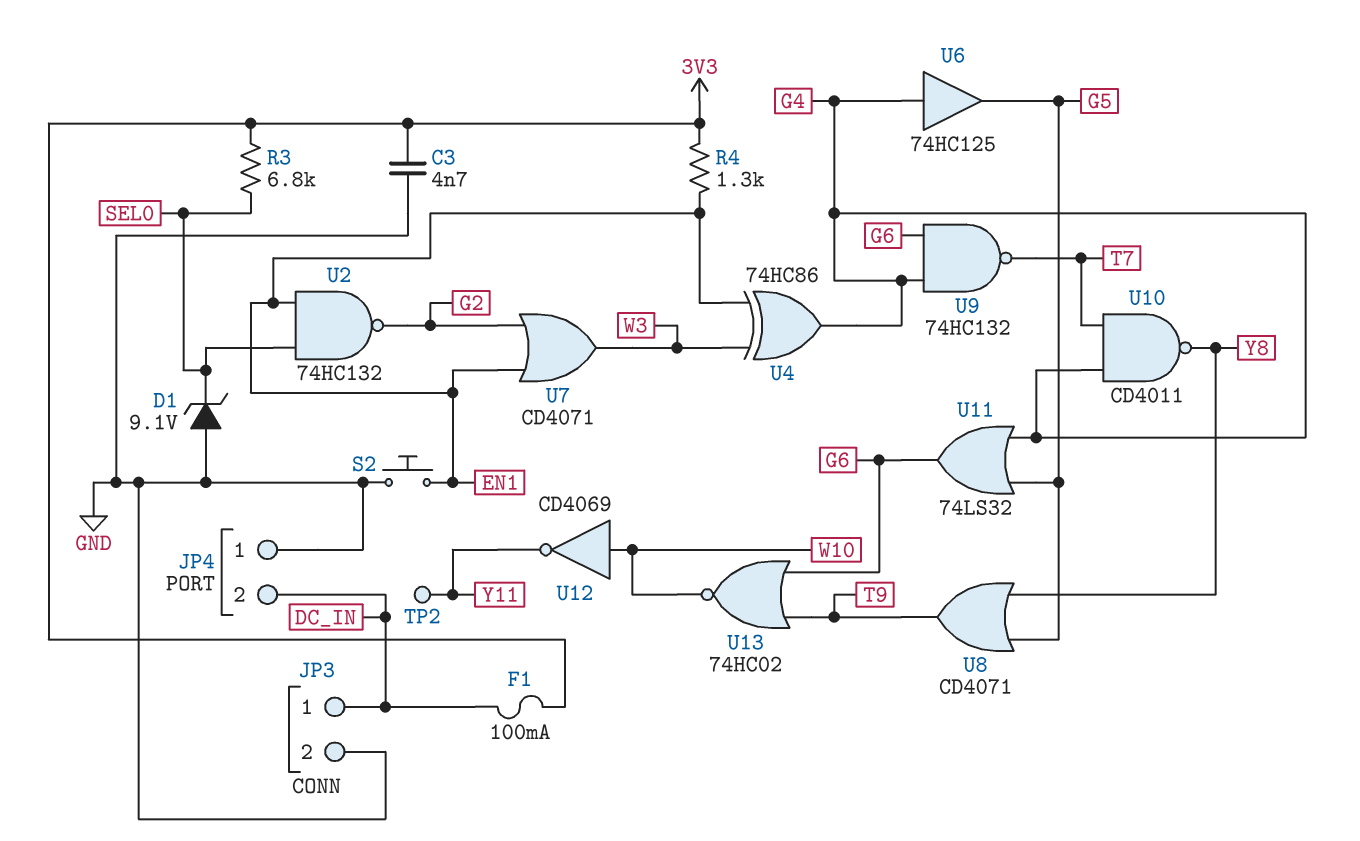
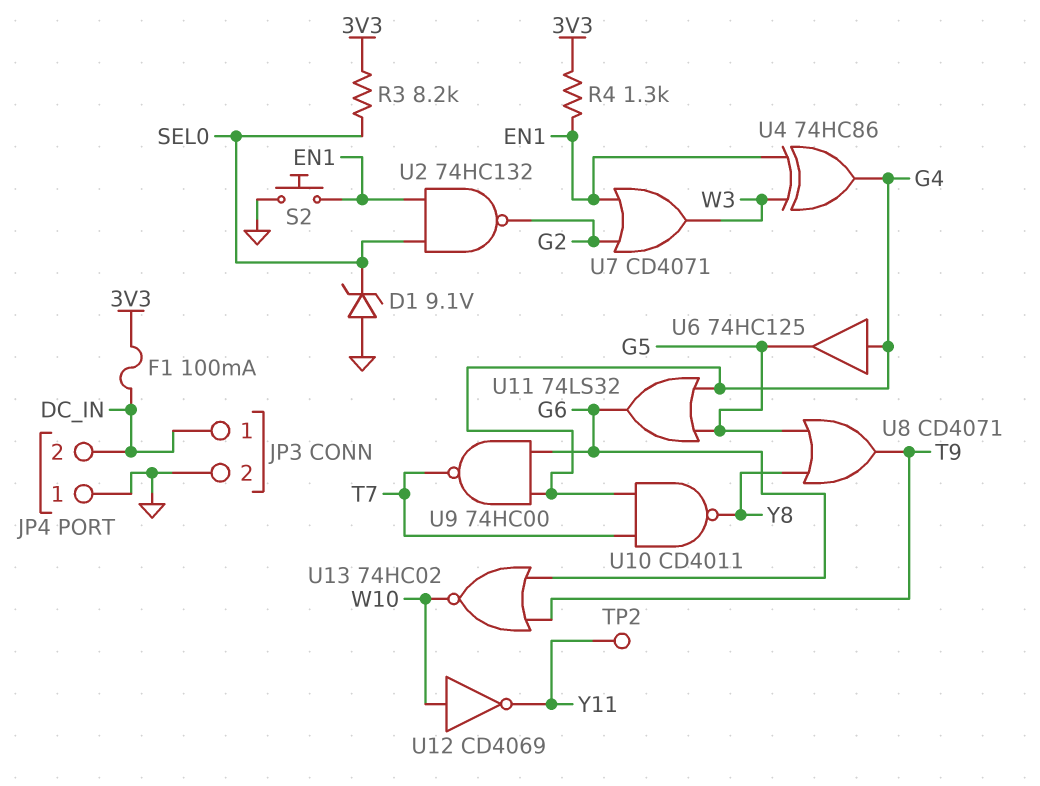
C3: 4.7nF (3V3, GND) -> none
R3: 6.8k (3V3, SEL0) -> 8.2k (3V3, SEL0)
U9: NAND 74HC132 (in G4, in G6, out T7) -> NAND 74HC00 (in G4, in G6, out T7)

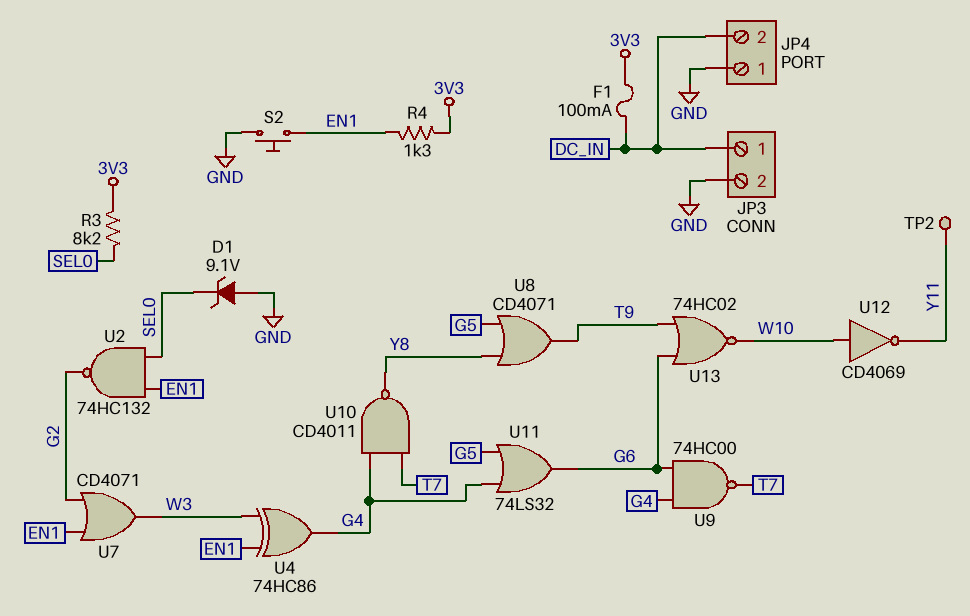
U6: buffer 74HC125 (in G4, out G5) -> none

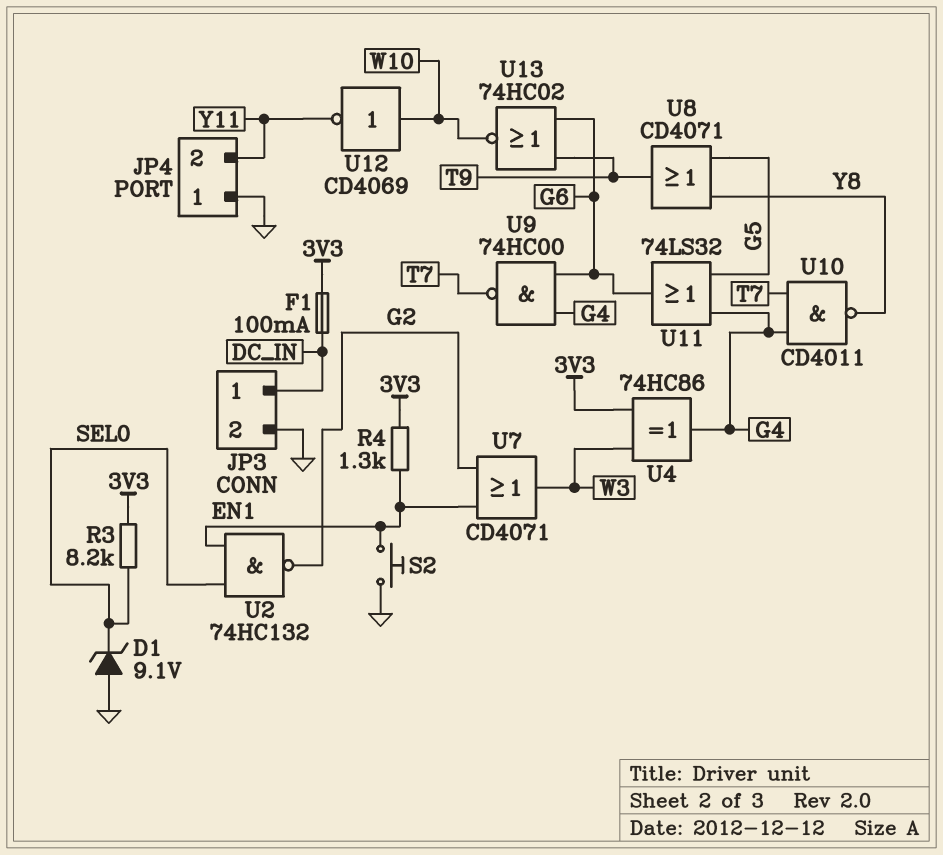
JP4 pin 2: DC_IN -> Y11
TP2: test point (Y11) -> none
U4: XOR 74HC86 (in EN1, in W3, out G4) -> XOR 74HC86 (in 3V3, in W3, out G4)

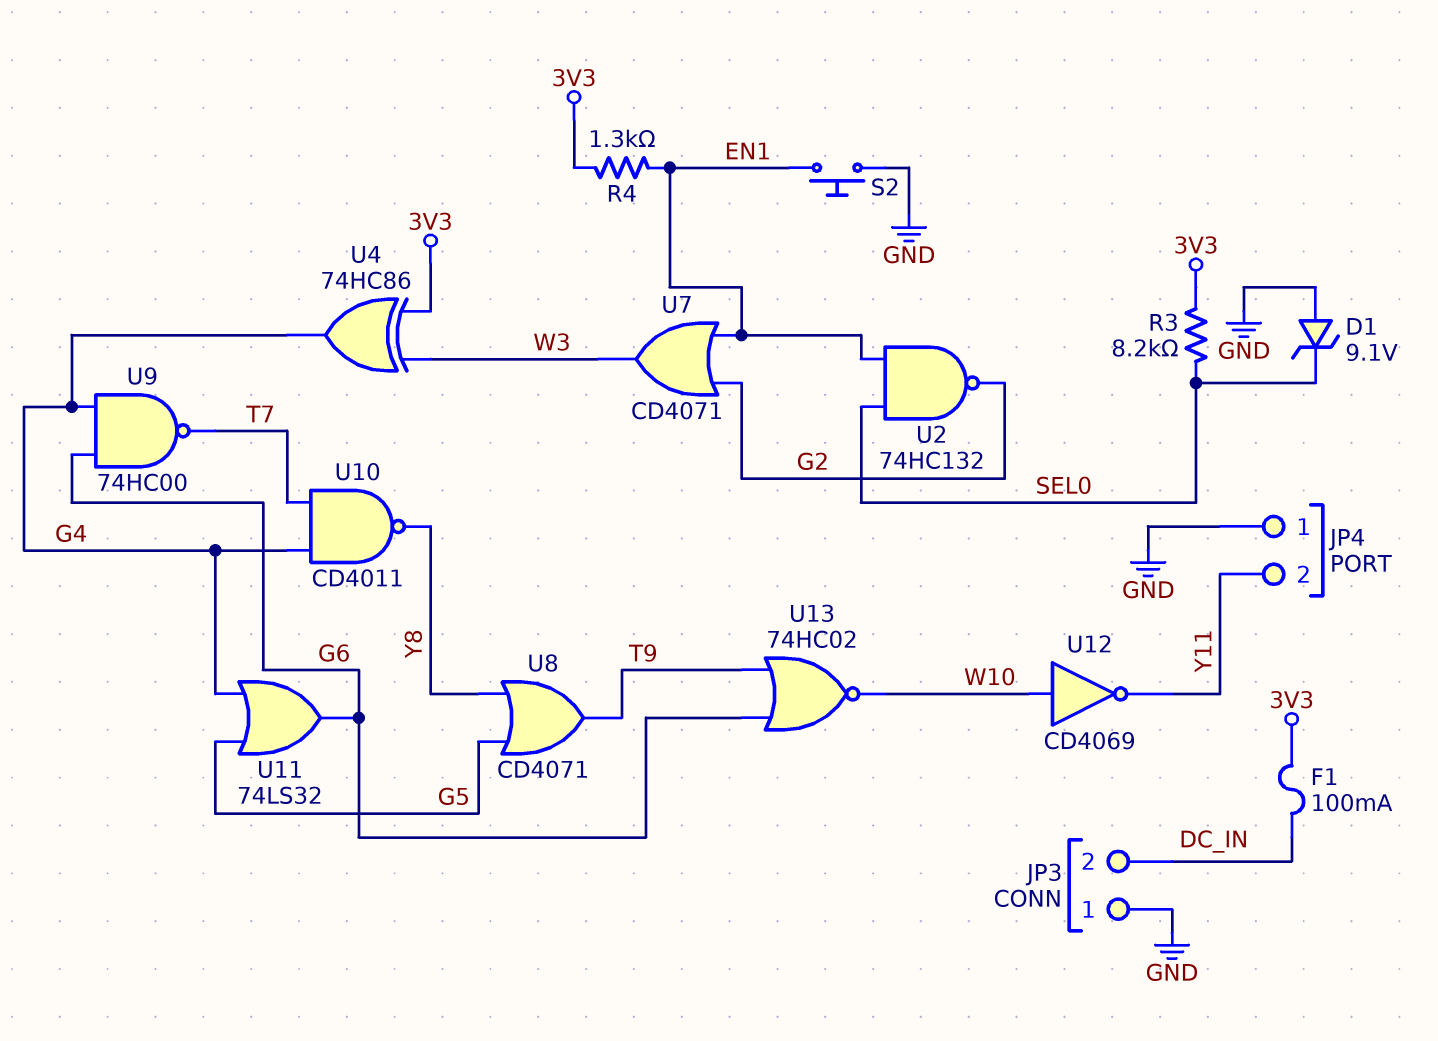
JP3 pin 1: DC_IN -> GND
JP3 pin 2: GND -> DC_IN

